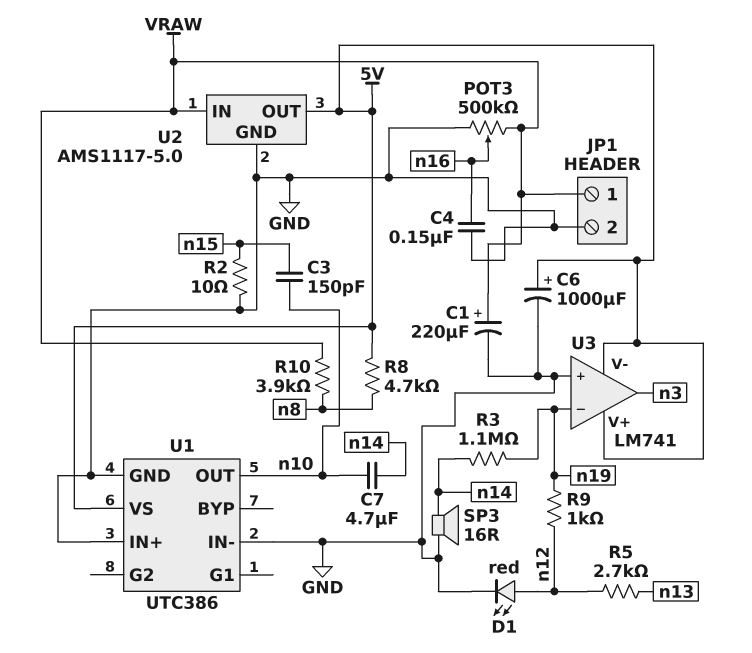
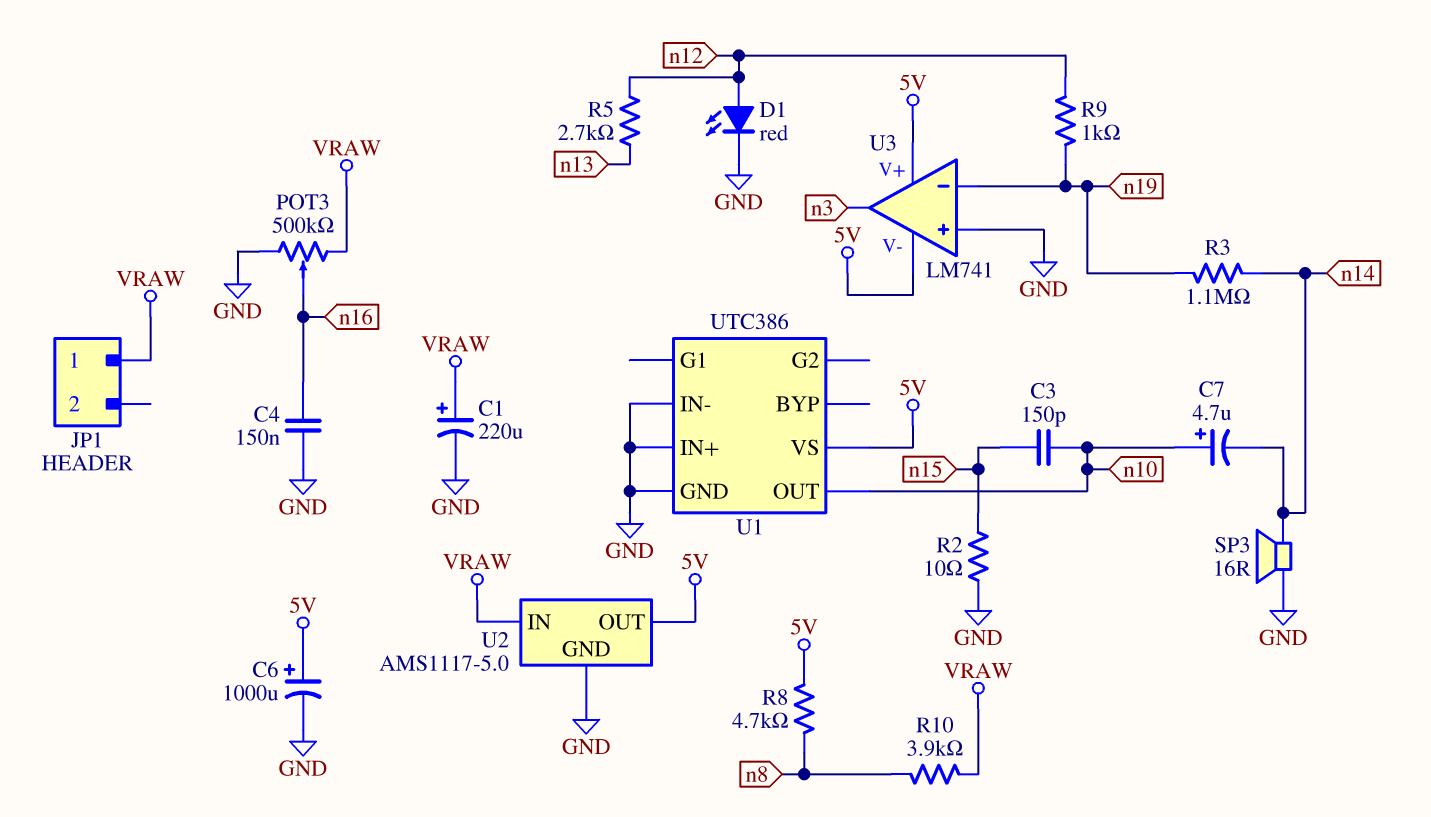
C7: 4.7uF (n10, n14) -> 4.7uF (plus n10, minus n14)
JP1 pin 2: GND -> none

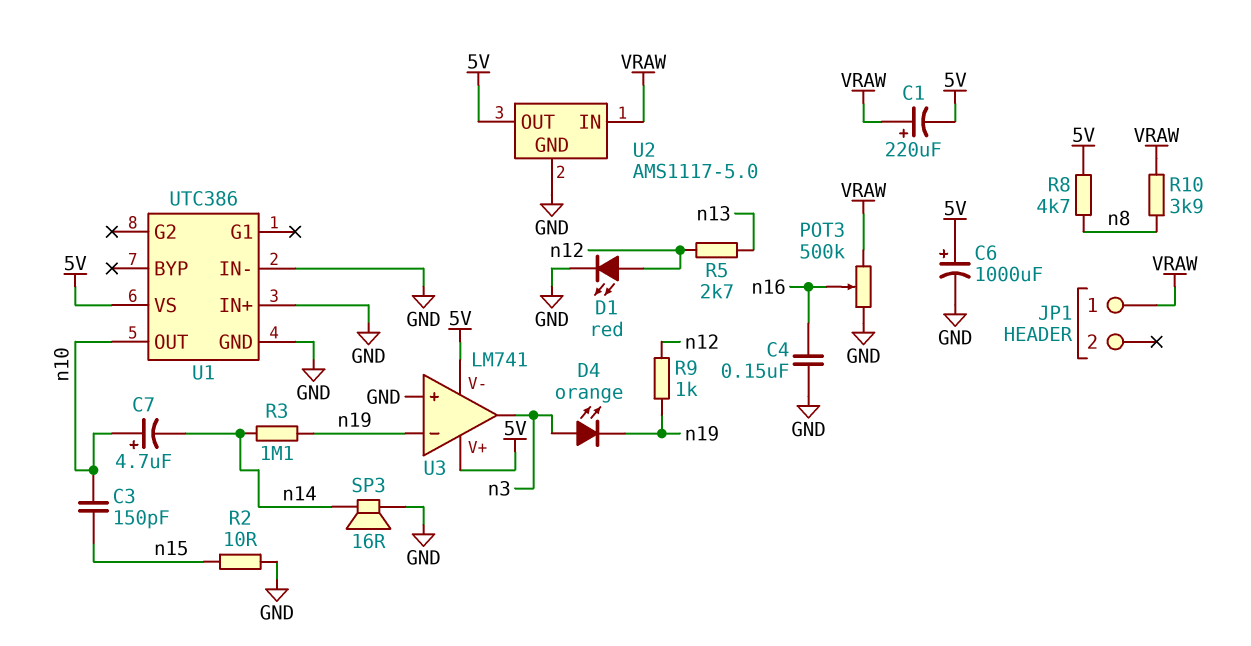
C1: 220uF (plus VRAW, minus GND) -> 220uF (plus VRAW, minus 5V)
D4: none -> LED orange (A n3, K n19)

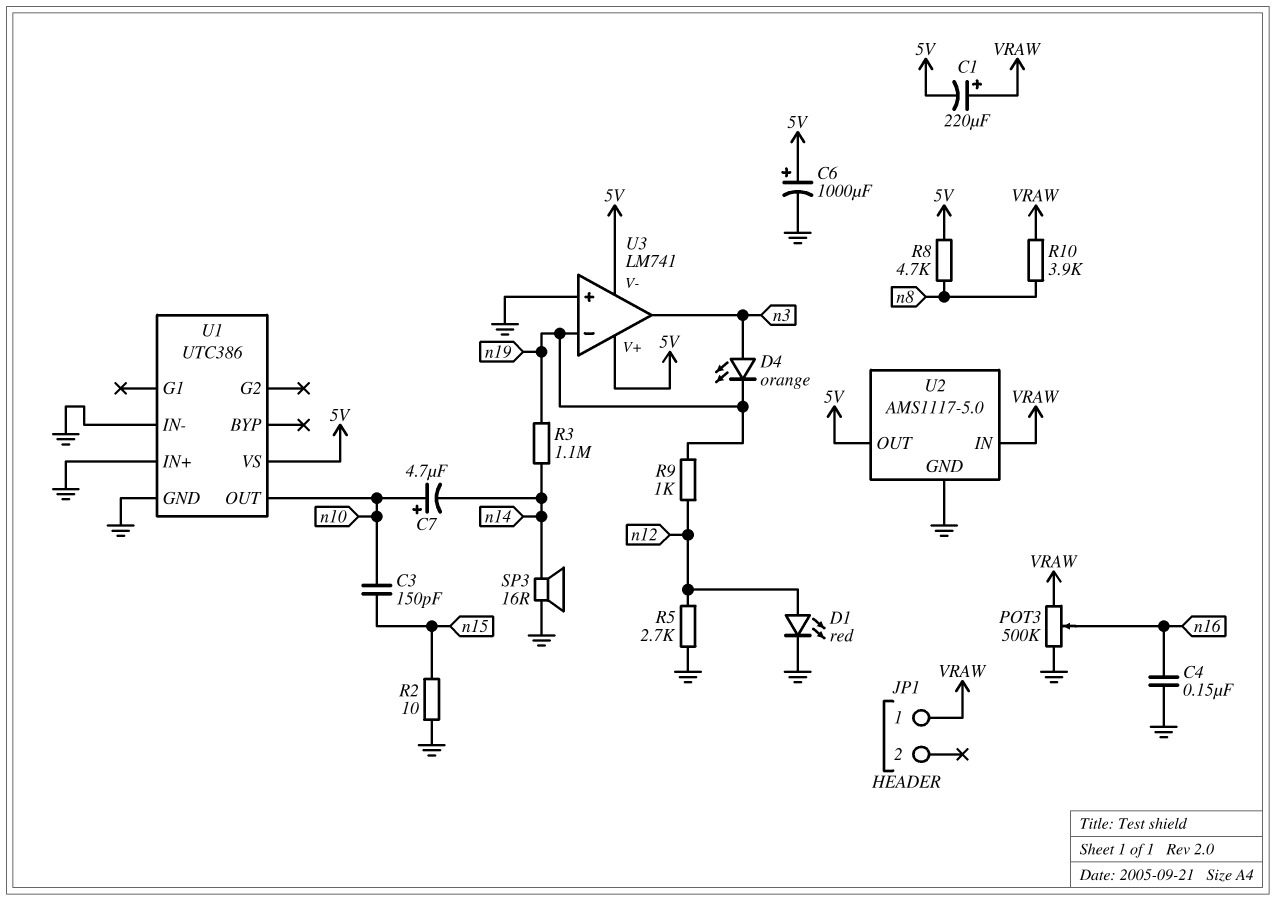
R5: 2.7k (n12, n13) -> 2.7k (GND, n12)

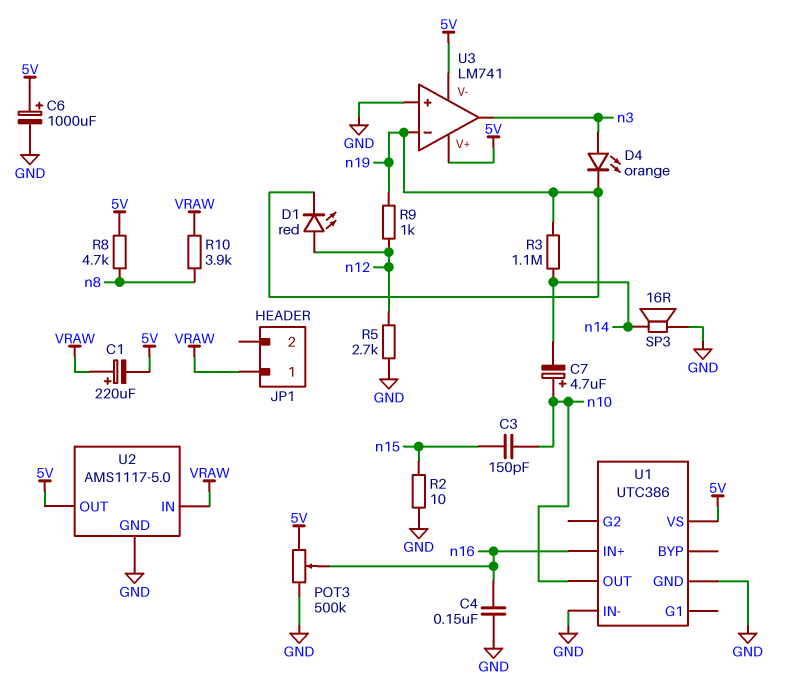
D1: LED red (A n12, K GND) -> LED red (A n12, K n19)
POT3: 500k (GND, VRAW, wiper n16) -> 500k (5V, GND, wiper n16)
U1 pin IN+: GND -> n16

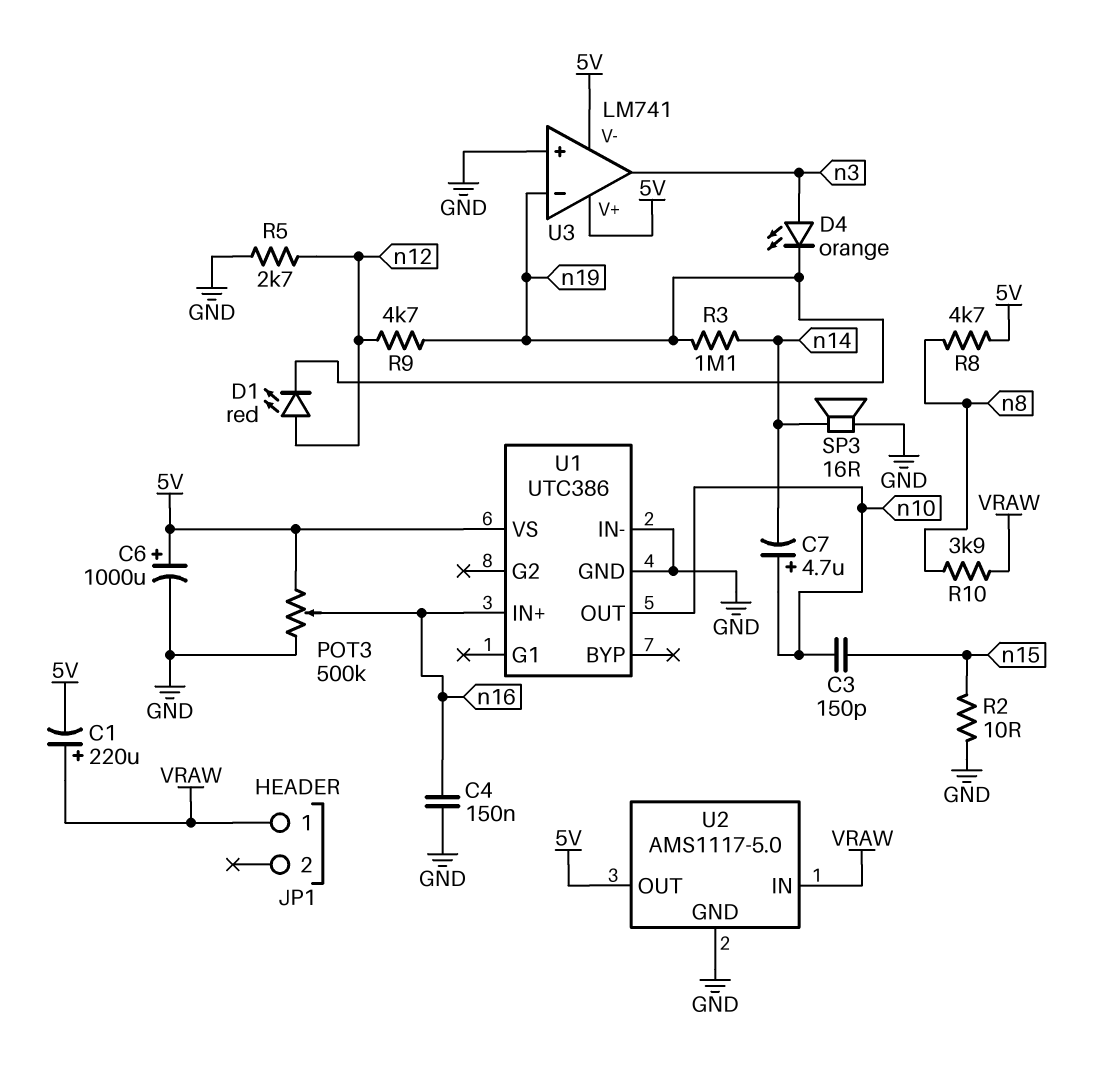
R9: 1k (n12, n19) -> 4.7k (n12, n19)

